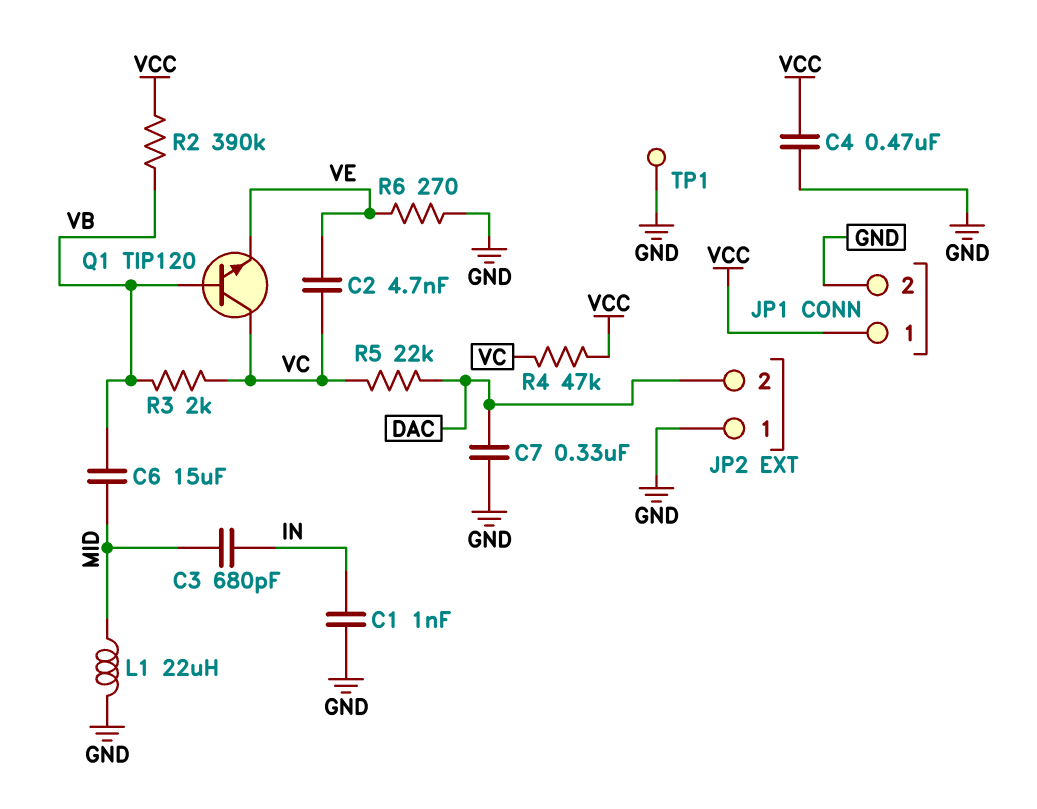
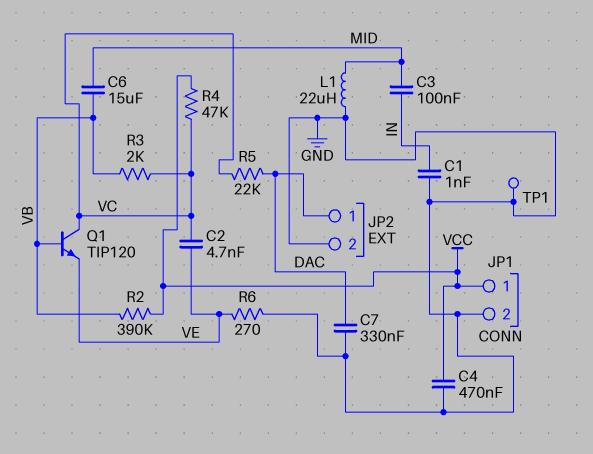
C3: 680pF (IN, MID) -> 100nF (IN, MID)
JP2 pin 1: GND -> DAC
JP2 pin 2: DAC -> GND

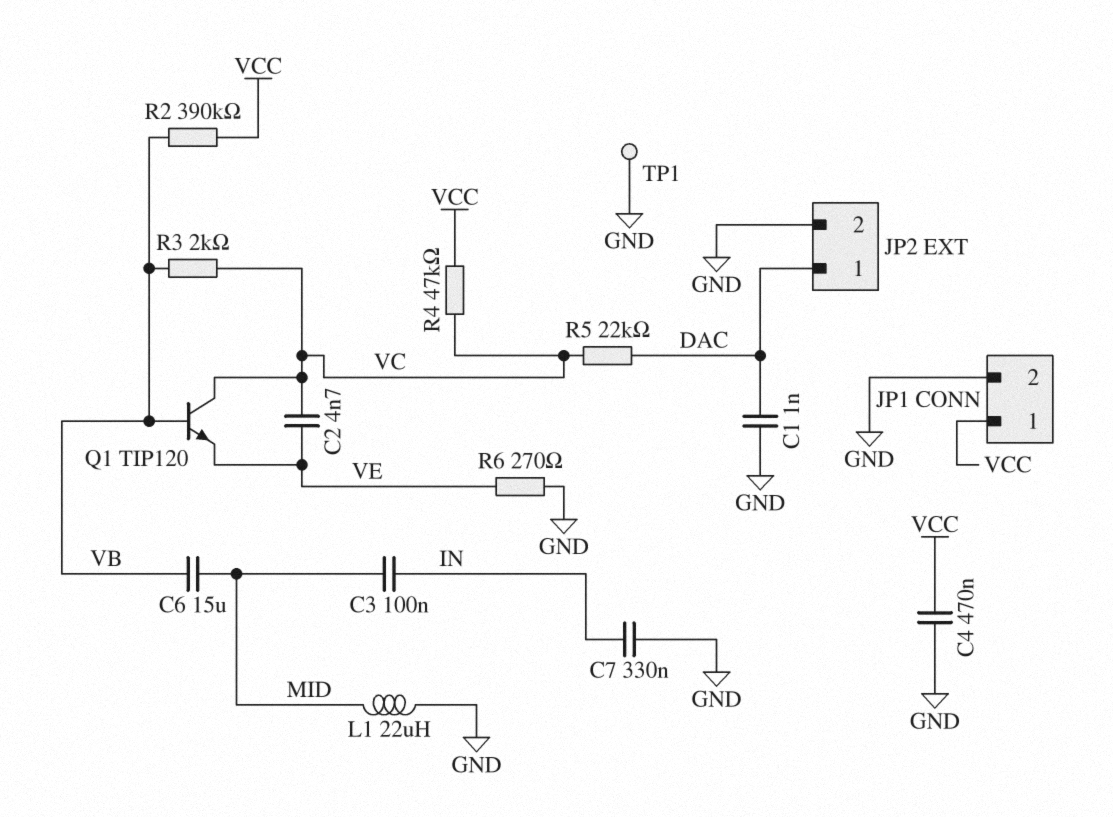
C1: 1nF (GND, IN) -> 1nF (DAC, GND)
C7: 330nF (DAC, GND) -> 330nF (GND, IN)

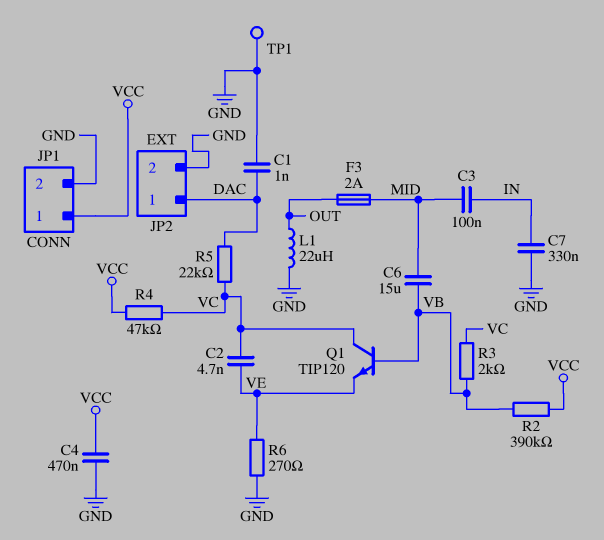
F3: none -> 2A (MID, OUT)
L1: 22uH (GND, MID) -> 22uH (GND, OUT)

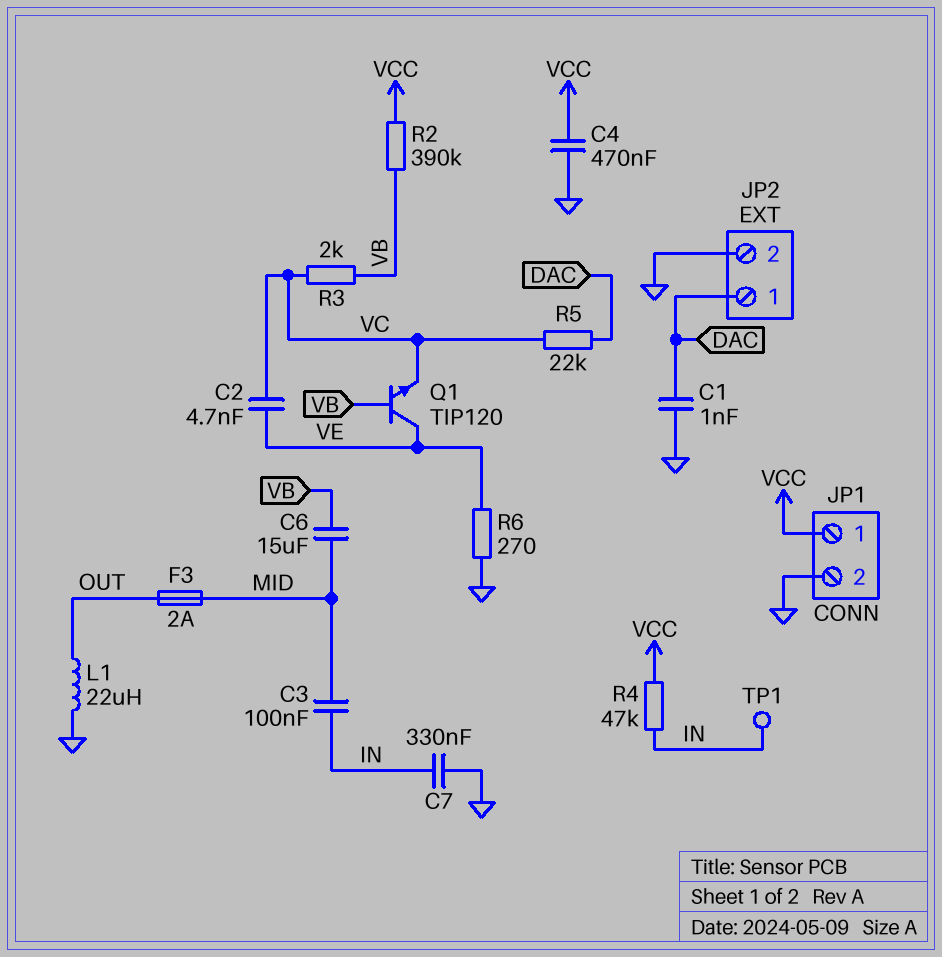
Q1: NPN TIP120 (B VB, C VC, E VE) -> NPN TIP120 (B VB, C VE, E VC)
R4: 47k (VC, VCC) -> 47k (IN, VCC)
TP1: test point (GND) -> test point (IN)

